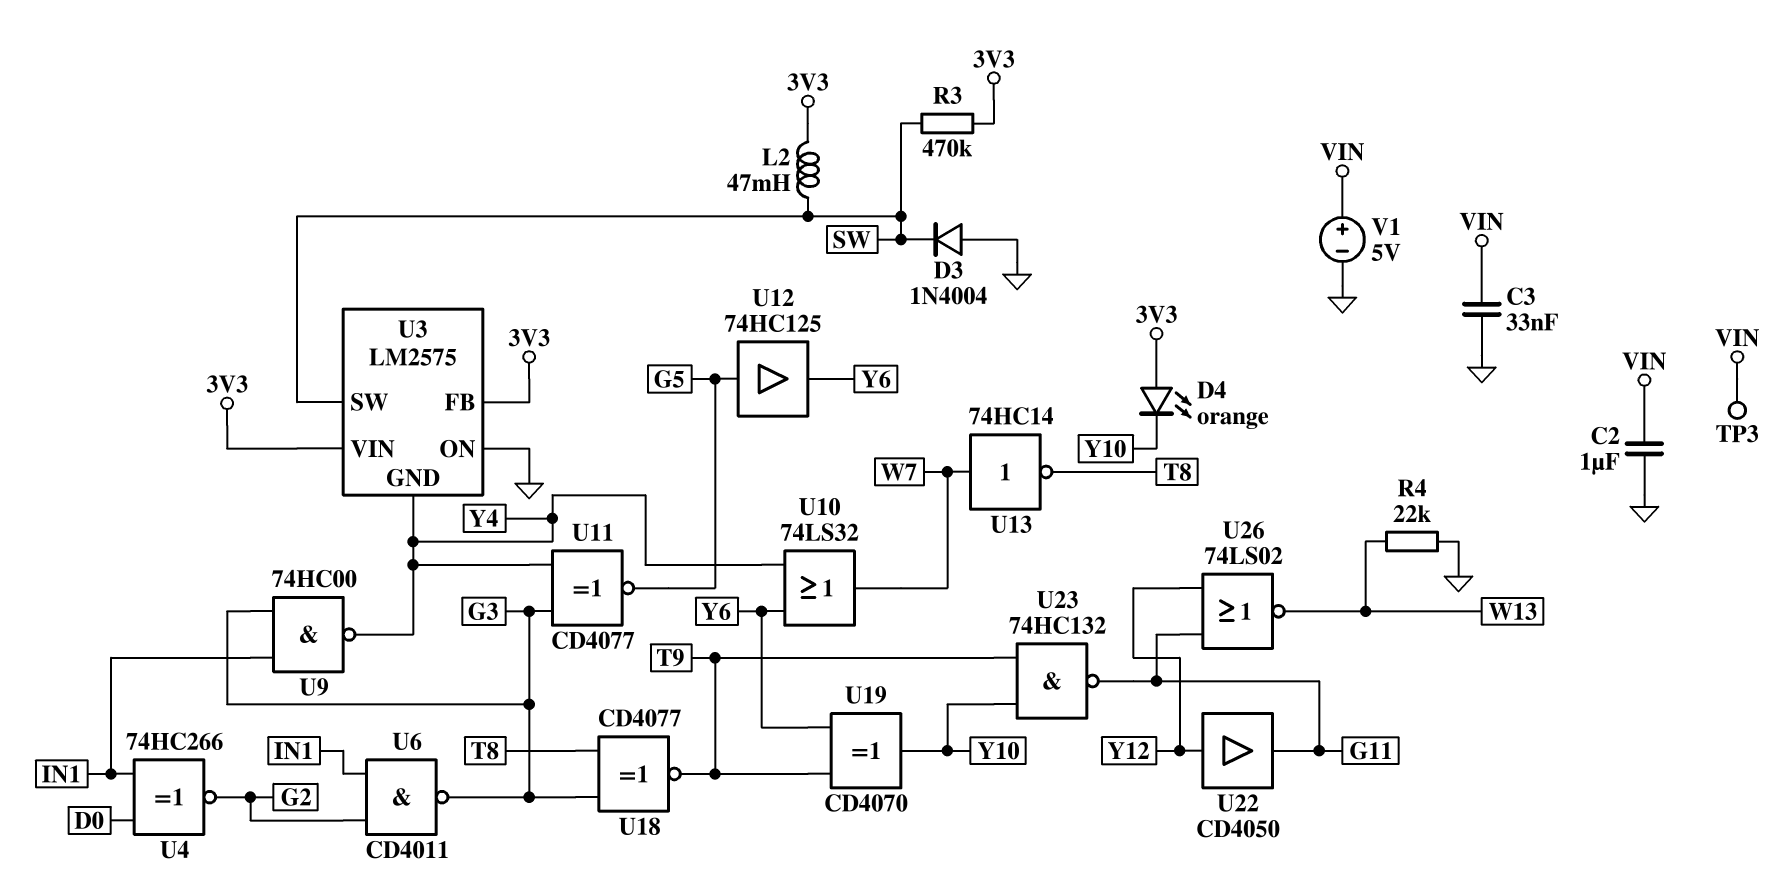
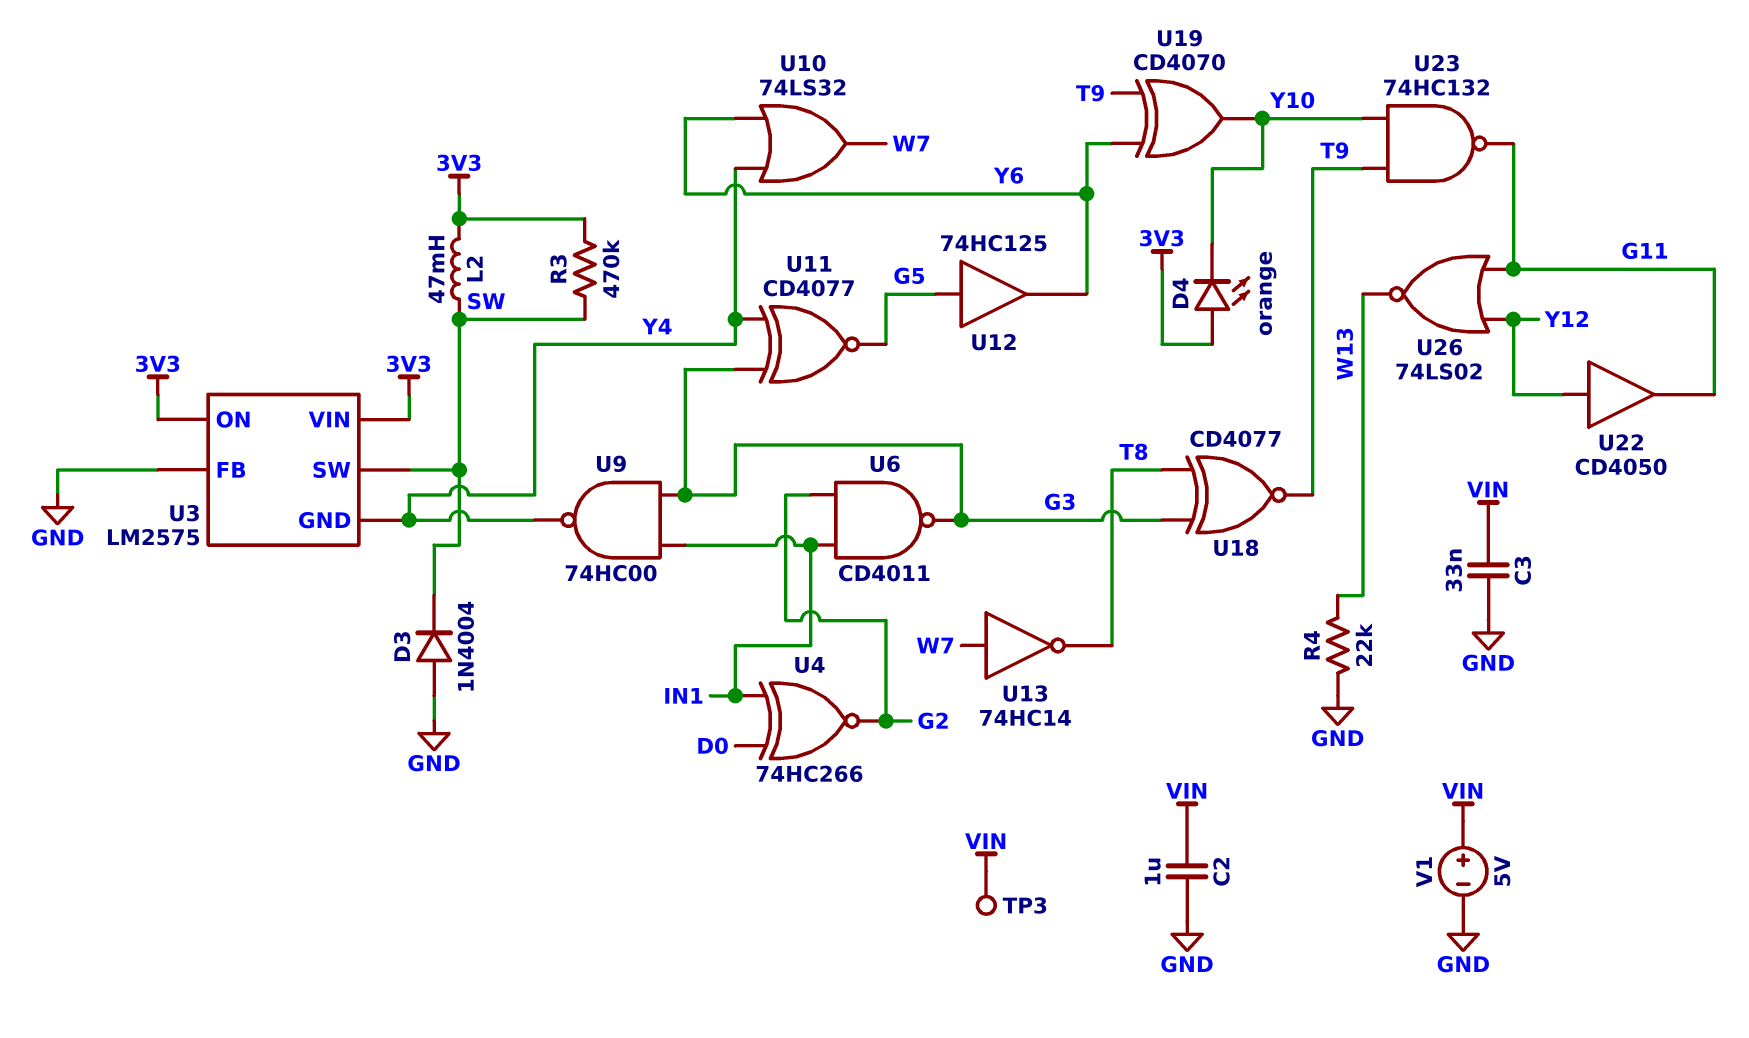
U3 pin FB: 3V3 -> GND
U3 pin ON: GND -> 3V3

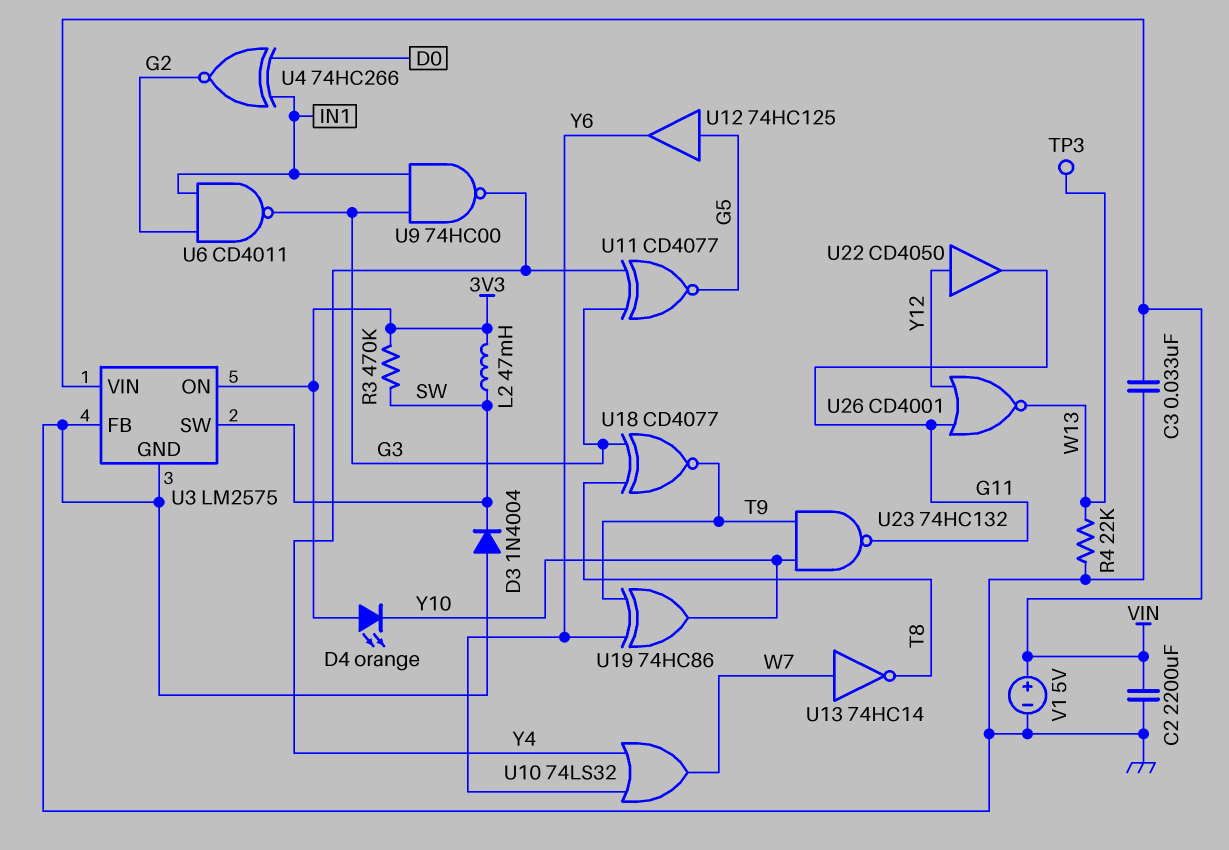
C2: 1uF (GND, VIN) -> 2200uF (GND, VIN)
TP3: test point (VIN) -> test point (W13)
U3 pin GND: Y4 -> GND
U3 pin VIN: 3V3 -> VIN
U19: XOR CD4070 (in T9, in Y6, out Y10) -> XOR 74HC86 (in T9, in Y6, out Y10)
U26: NOR 74LS02 (in G11, in Y12, out W13) -> NOR CD4001 (in G11, in Y12, out W13)

